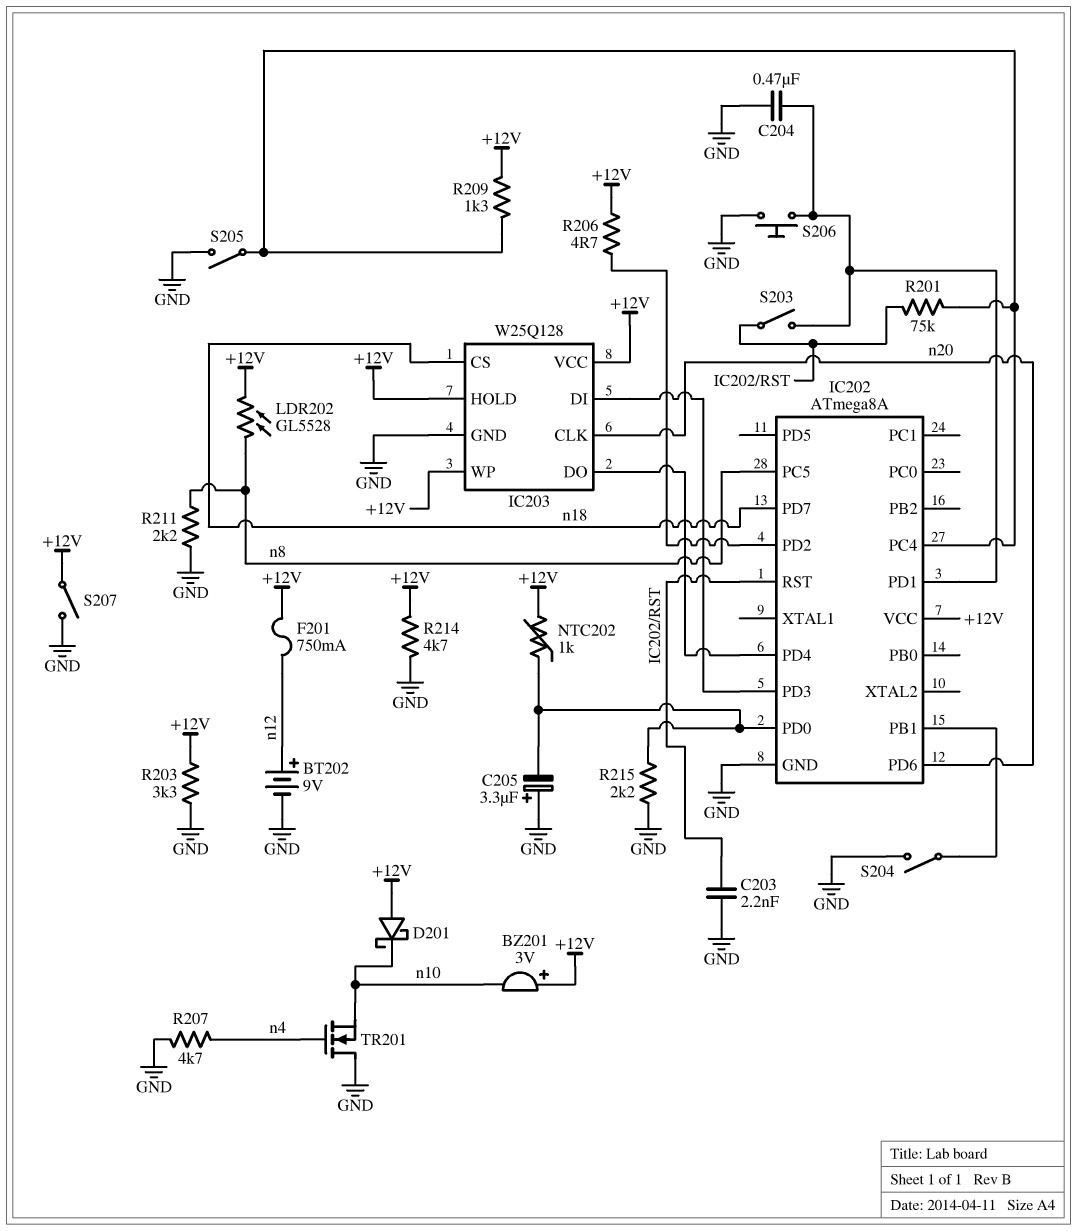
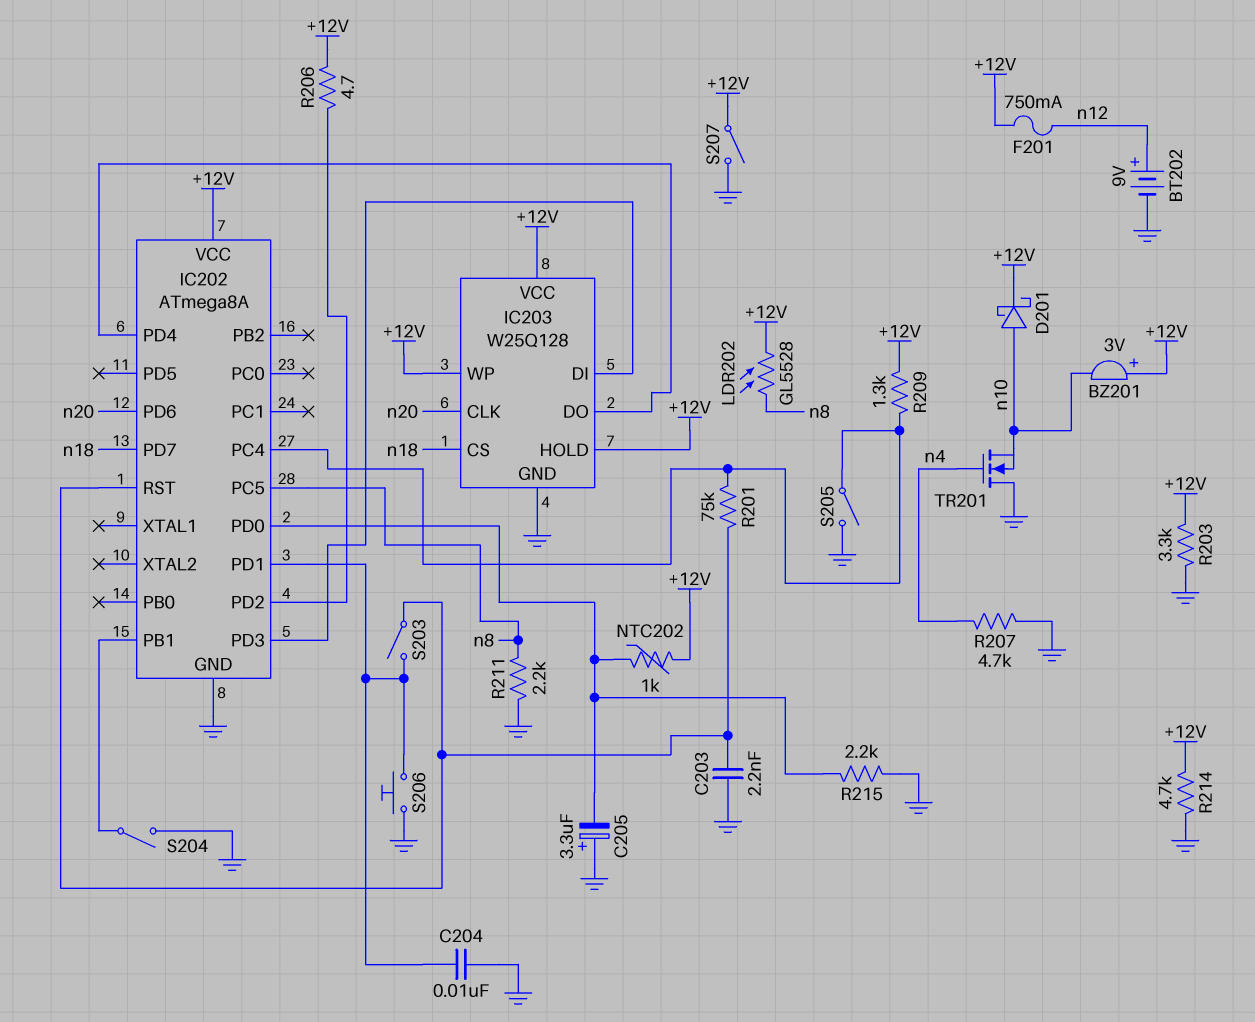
C204: 470nF (GND, IC202/PD1) -> 10nF (GND, IC202/PD1)
D201: schottky (A +12V, K n10) -> schottky (A n10, K +12V)

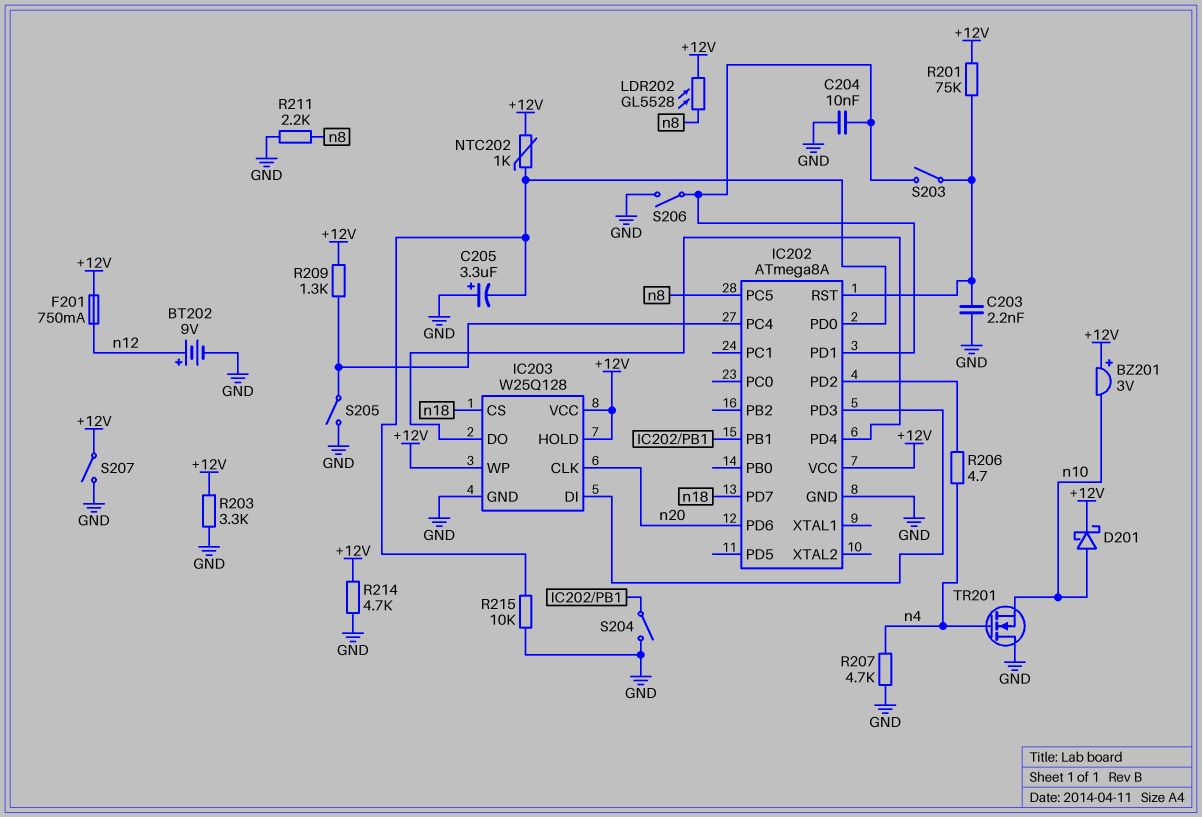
R201: 75k (IC202/PC4, IC202/RST) -> 75k (+12V, IC202/RST)
R206: 4.7 (+12V, IC202/PD2) -> 4.7 (IC202/PD2, n4)
R215: 2.2k (GND, IC202/PD0) -> 10k (GND, IC202/PD0)
S206: button (GND, IC202/PD1) -> switch (GND, IC202/PD1)

